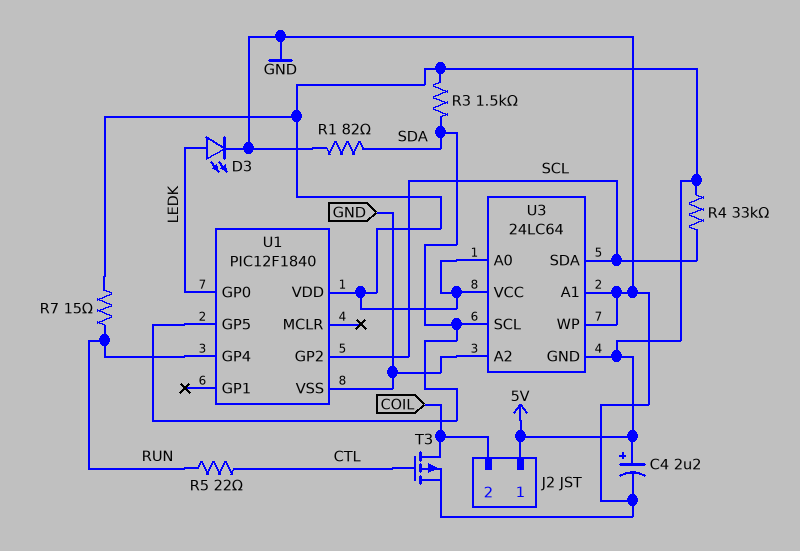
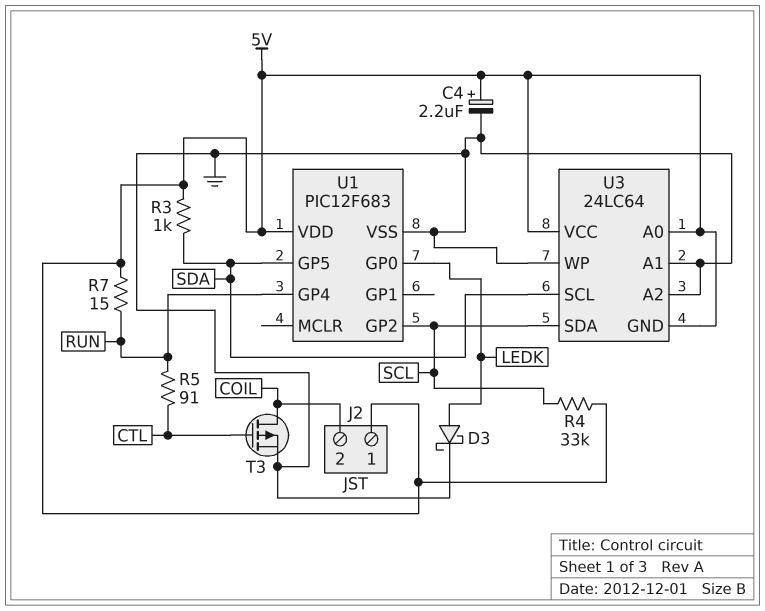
D3: LED (A LEDK, K GND) -> schottky (A LEDK, K GND)
R1: 82 (GND, SDA) -> none
R3: 1.5k (5V, SDA) -> 1k (5V, SDA)
R5: 22 (CTL, RUN) -> 91 (CTL, RUN)
U1: PIC12F1840 -> PIC12F683

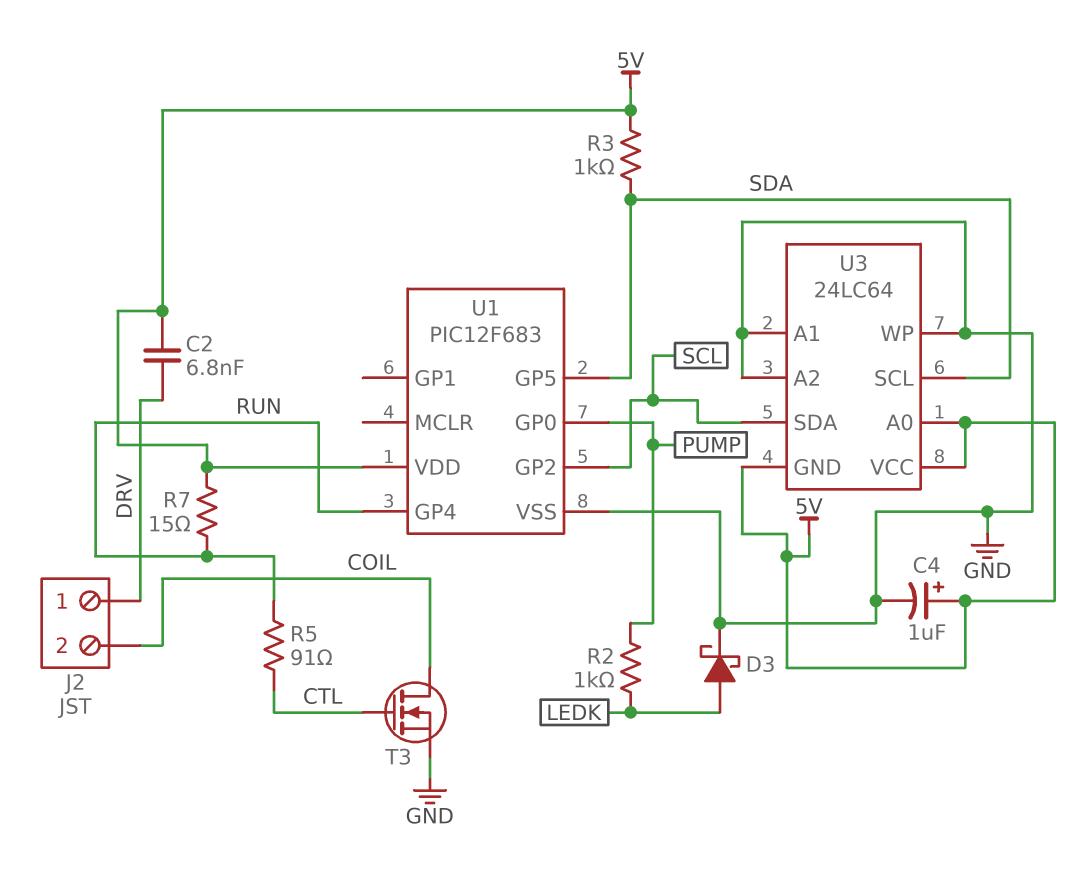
C2: none -> 6.8nF (5V, DRV)
C4: 2.2uF (plus 5V, minus GND) -> 1uF (plus 5V, minus GND)
J2 pin 1: 5V -> DRV
R2: none -> 1k (LEDK, PUMP)
R4: 33k (5V, SCL) -> none
T3: PMOS (G CTL, D COIL, S GND) -> NMOS (G CTL, D COIL, S GND)
U1 pin GP0: LEDK -> PUMP

